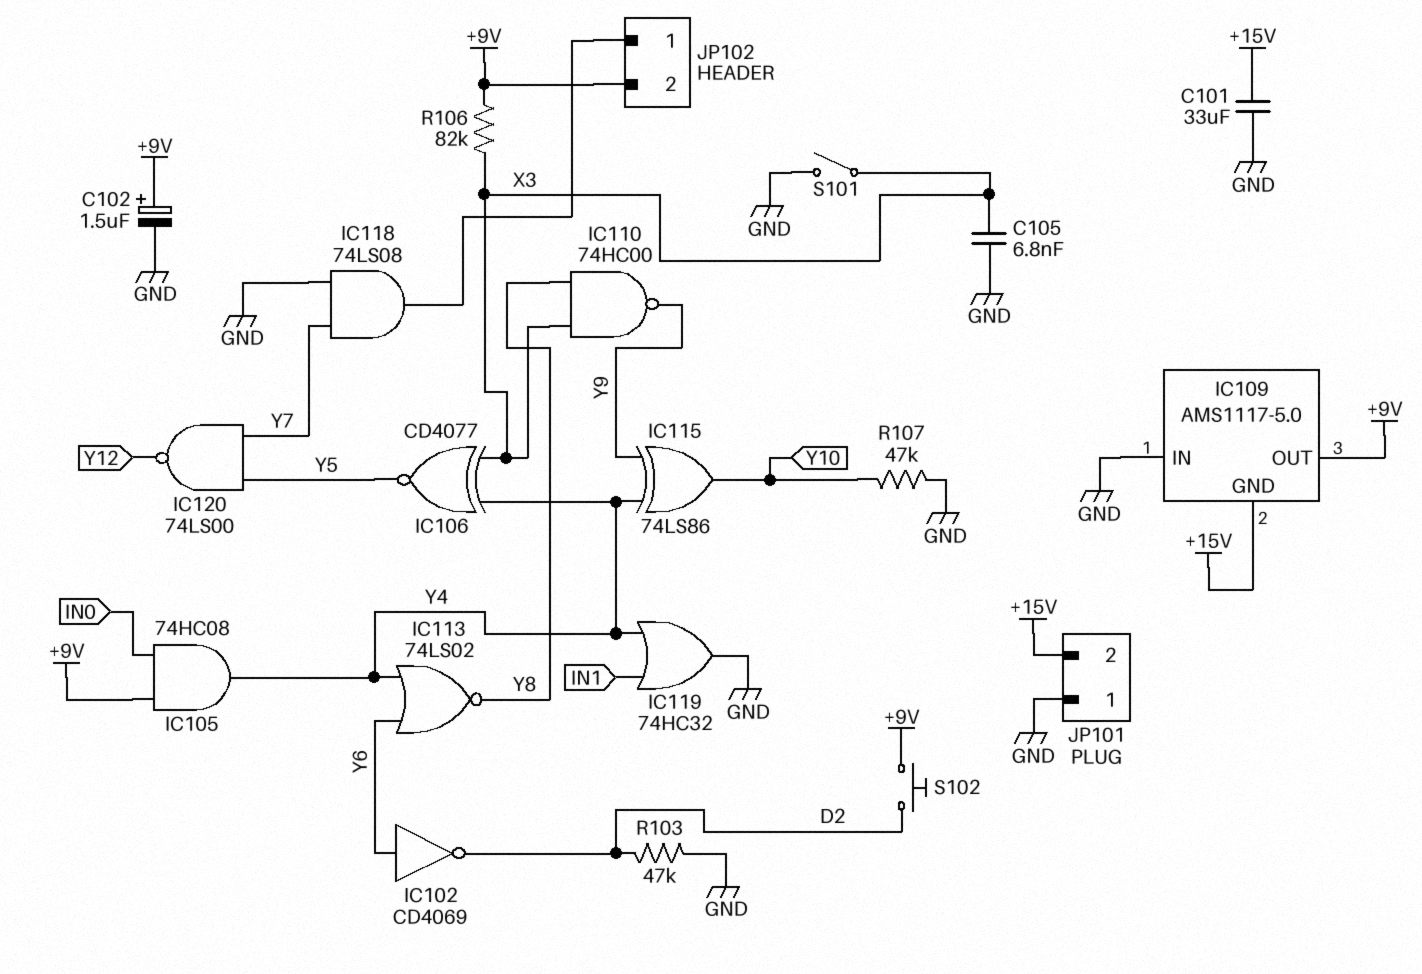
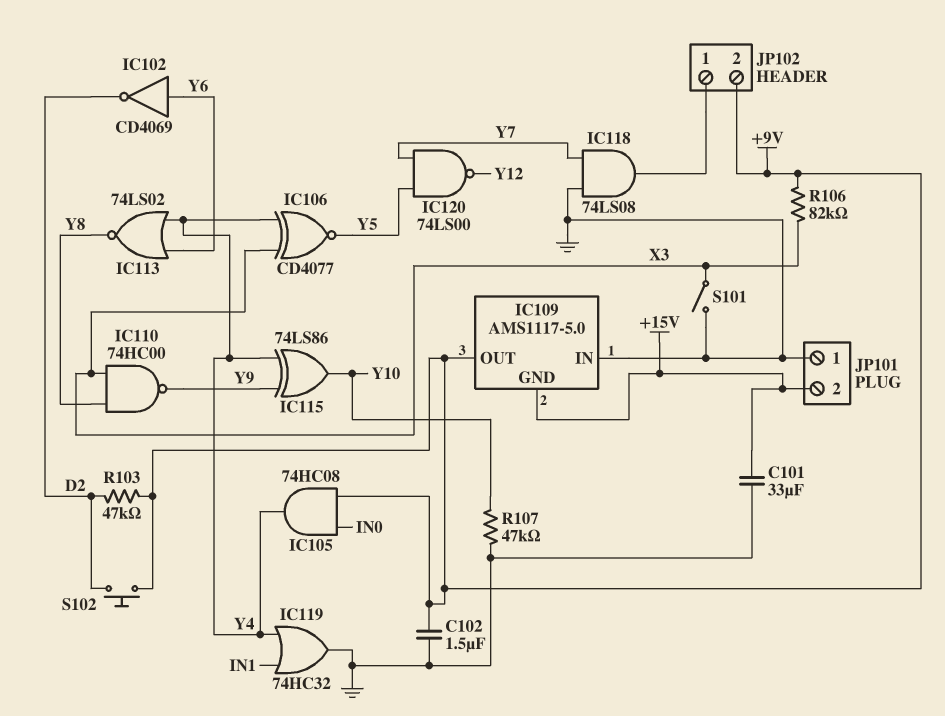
C102: 1.5uF (plus +9V, minus GND) -> 1.5uF (+9V, GND)
C105: 6.8nF (GND, X3) -> none
R103: 47k (D2, GND) -> 47k (+9V, D2)

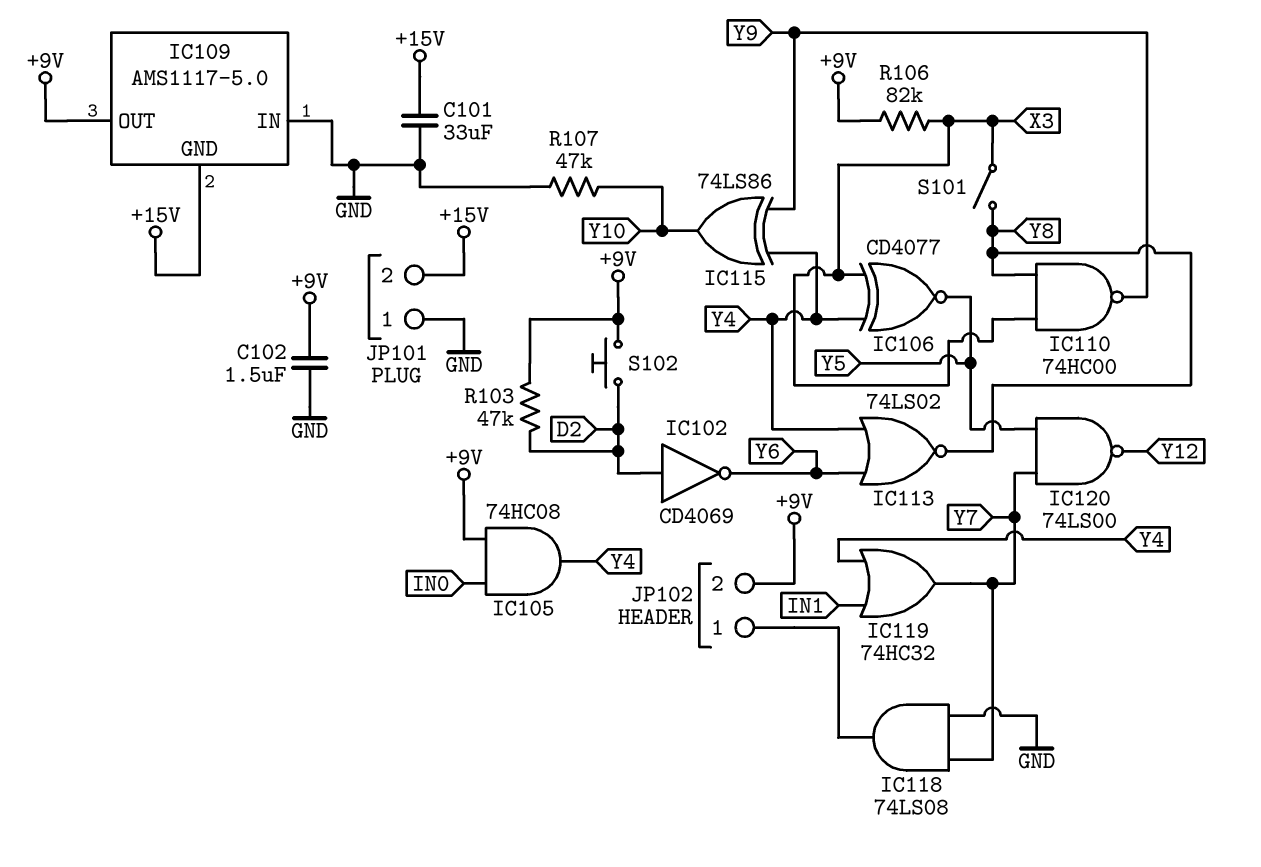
IC102: NOT CD4069 (in Y6, out D2) -> NOT CD4069 (in D2, out Y6)
IC119: OR 74HC32 (in IN1, in Y4, out GND) -> OR 74HC32 (in IN1, in Y4, out Y7)
S101: switch (GND, X3) -> switch (X3, Y8)

